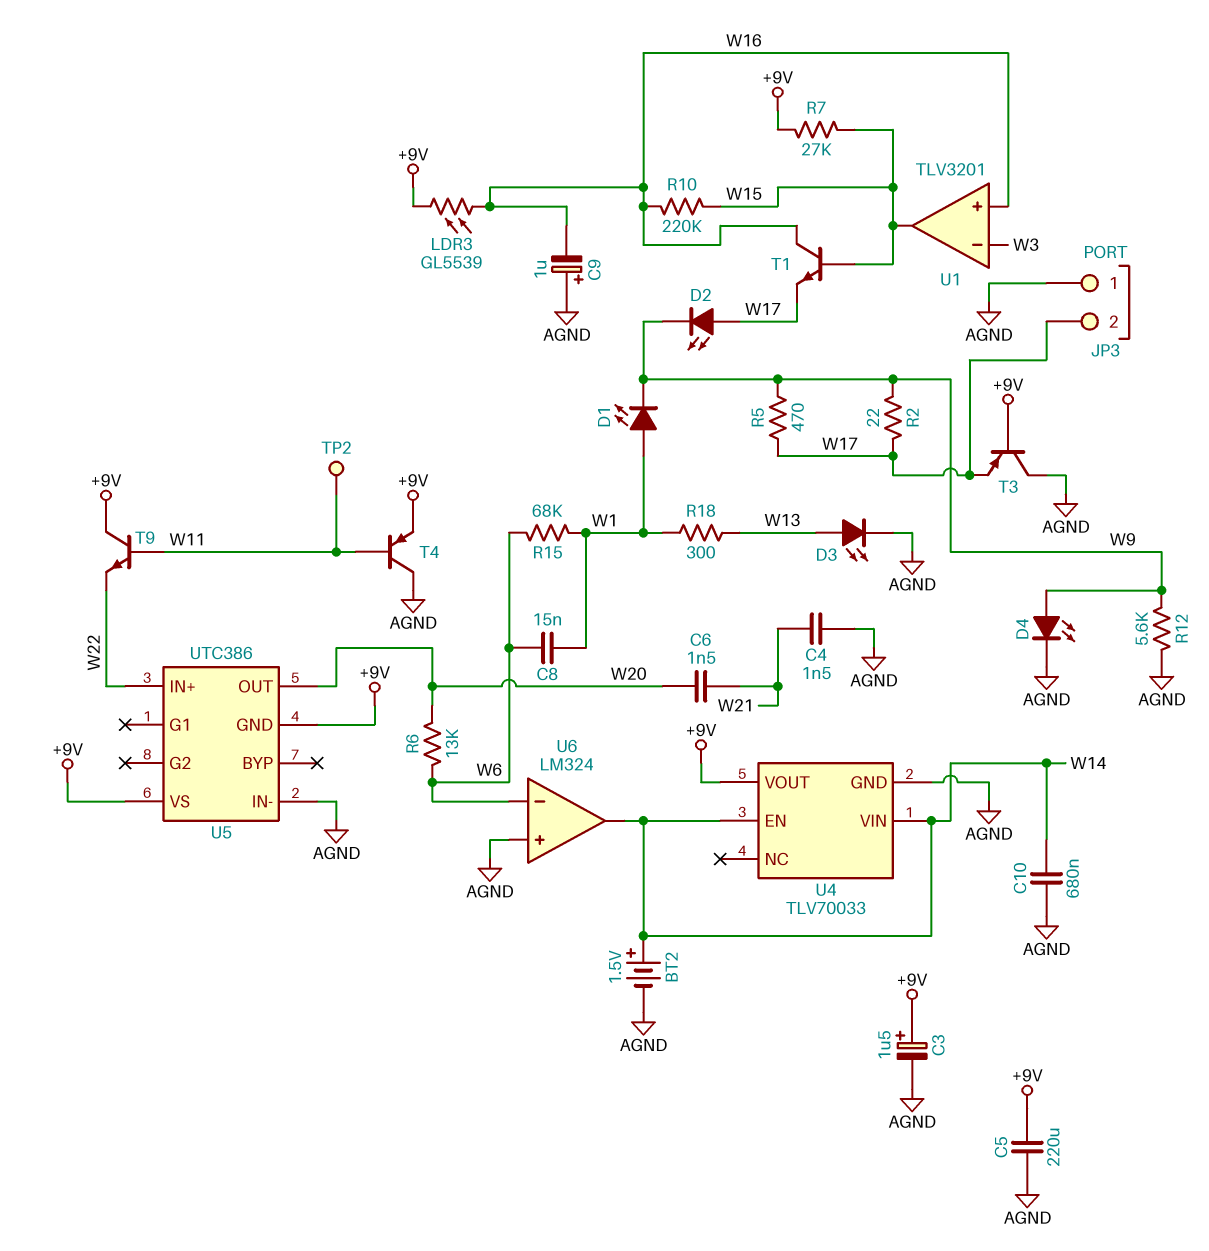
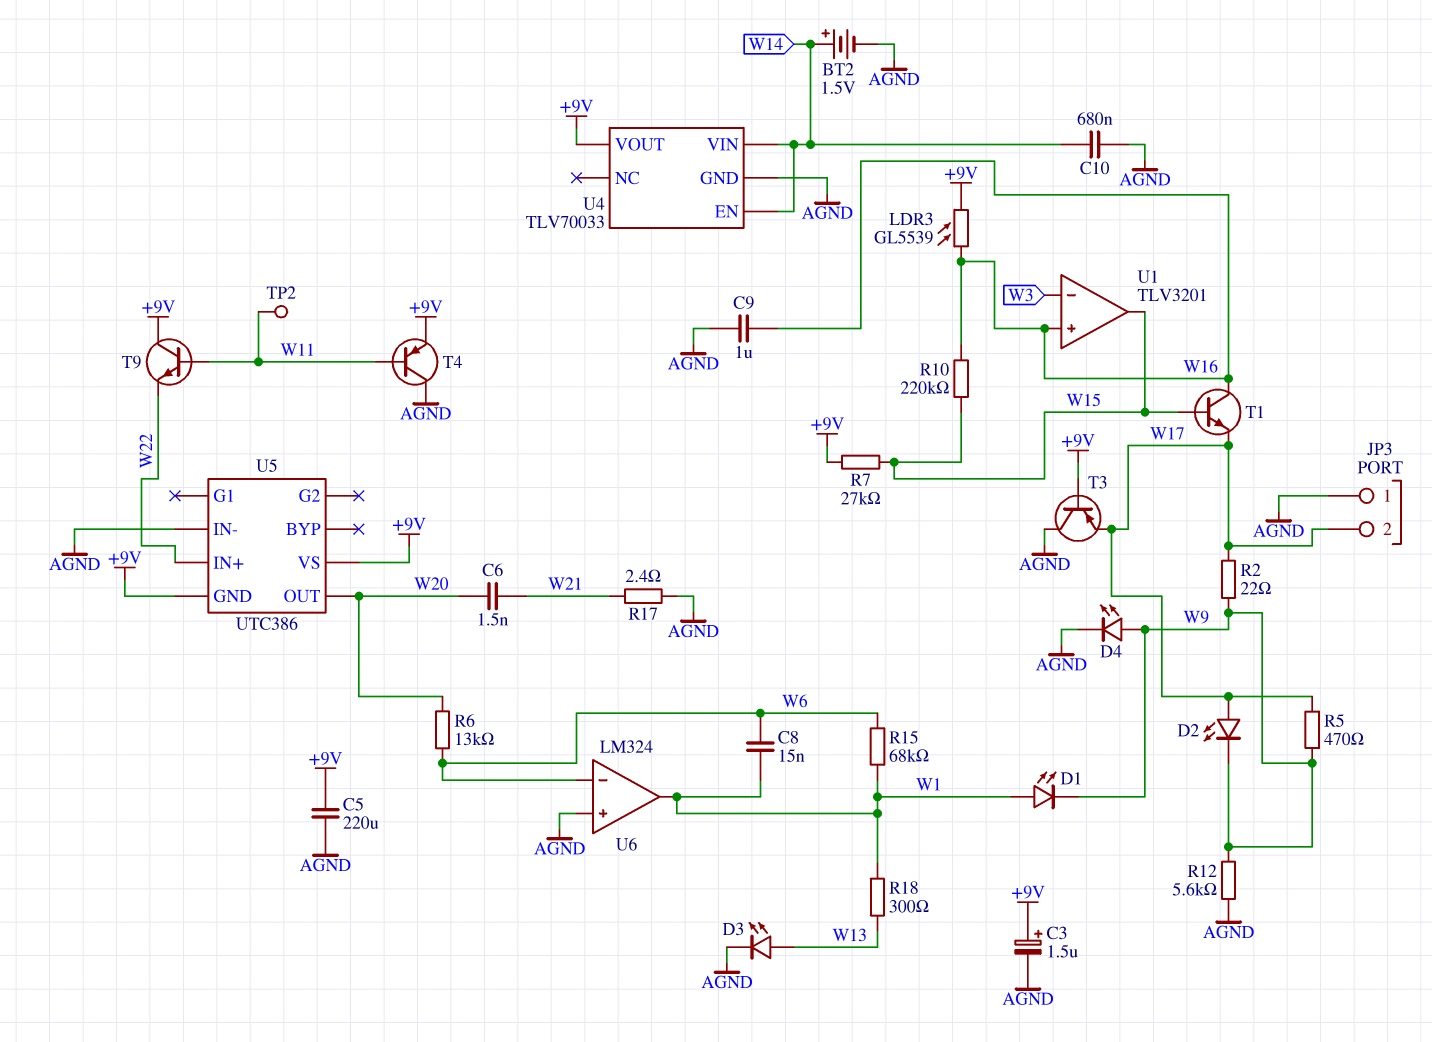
C4: 1.5nF (AGND, W21) -> none
C9: 1uF (plus AGND, minus W16) -> 1uF (AGND, W16)
R17: none -> 2.4 (AGND, W21)
U6 pin out: W14 -> W1

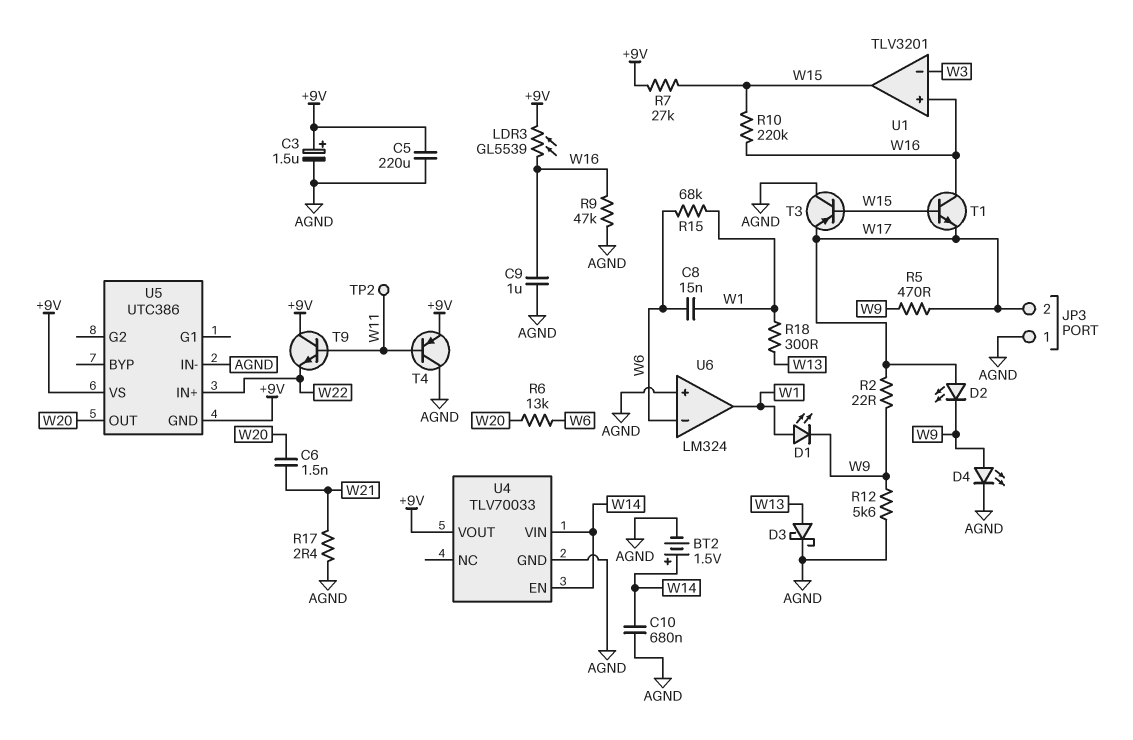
D3: LED (A W13, K AGND) -> schottky (A W13, K AGND)
R9: none -> 47k (AGND, W16)
T3: PNP (B +9V, C AGND, E W17) -> PNP (B W15, C AGND, E W17)

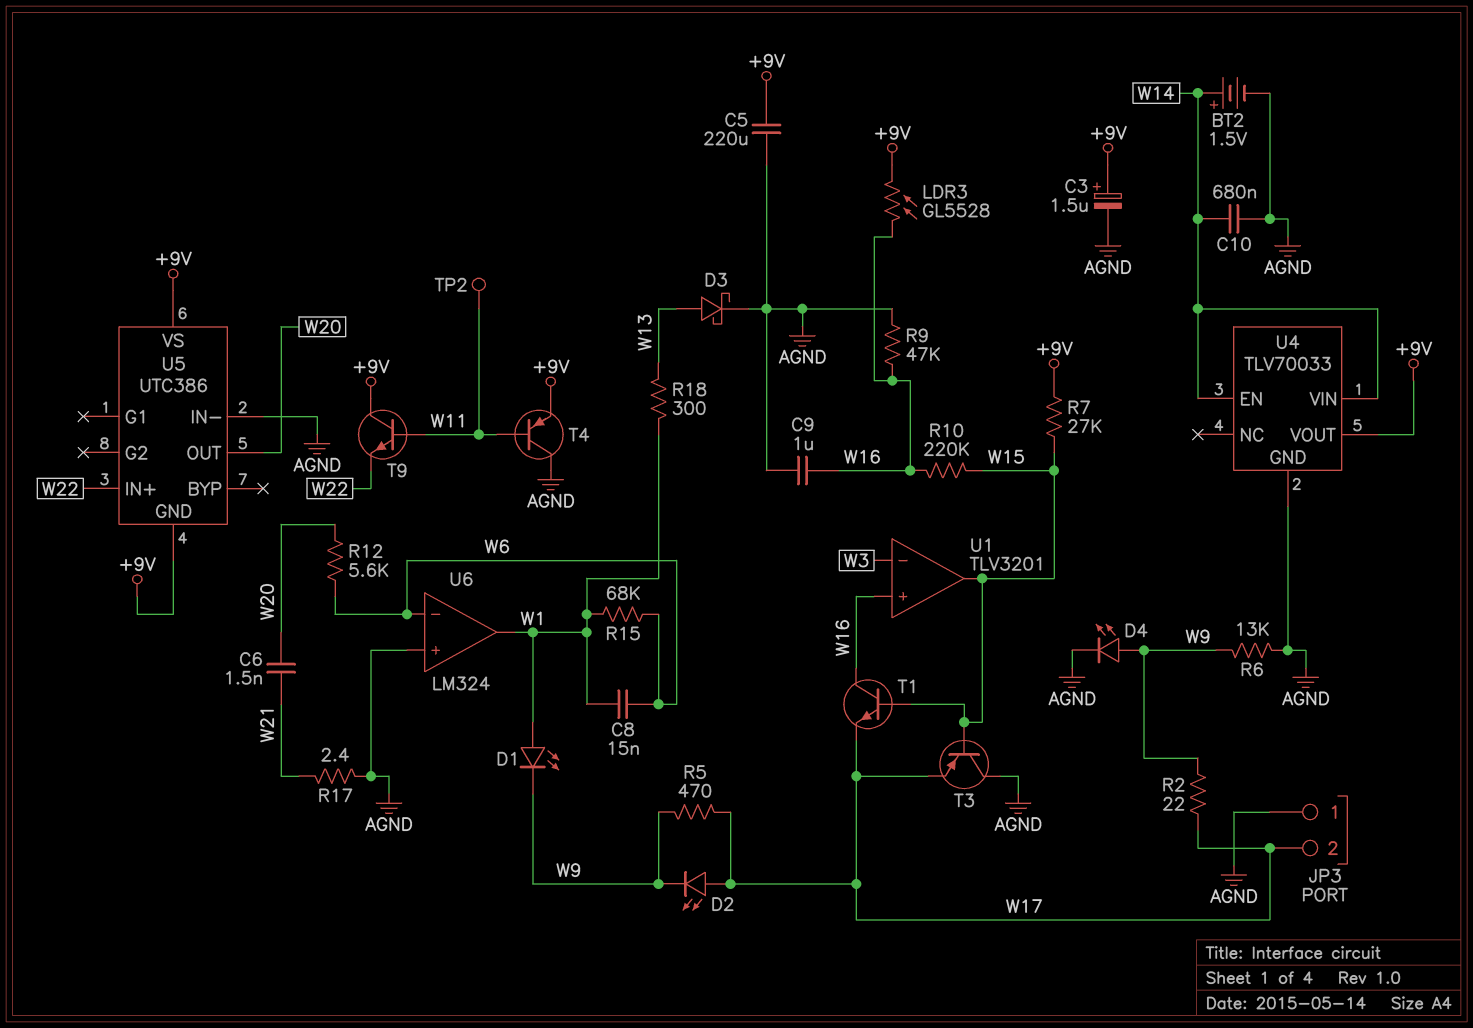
LDR3: GL5539 (+9V, W16) -> GL5528 (+9V, W16)
R6: 13k (W6, W20) -> 13k (AGND, W9)
R12: 5.6k (AGND, W9) -> 5.6k (W6, W20)

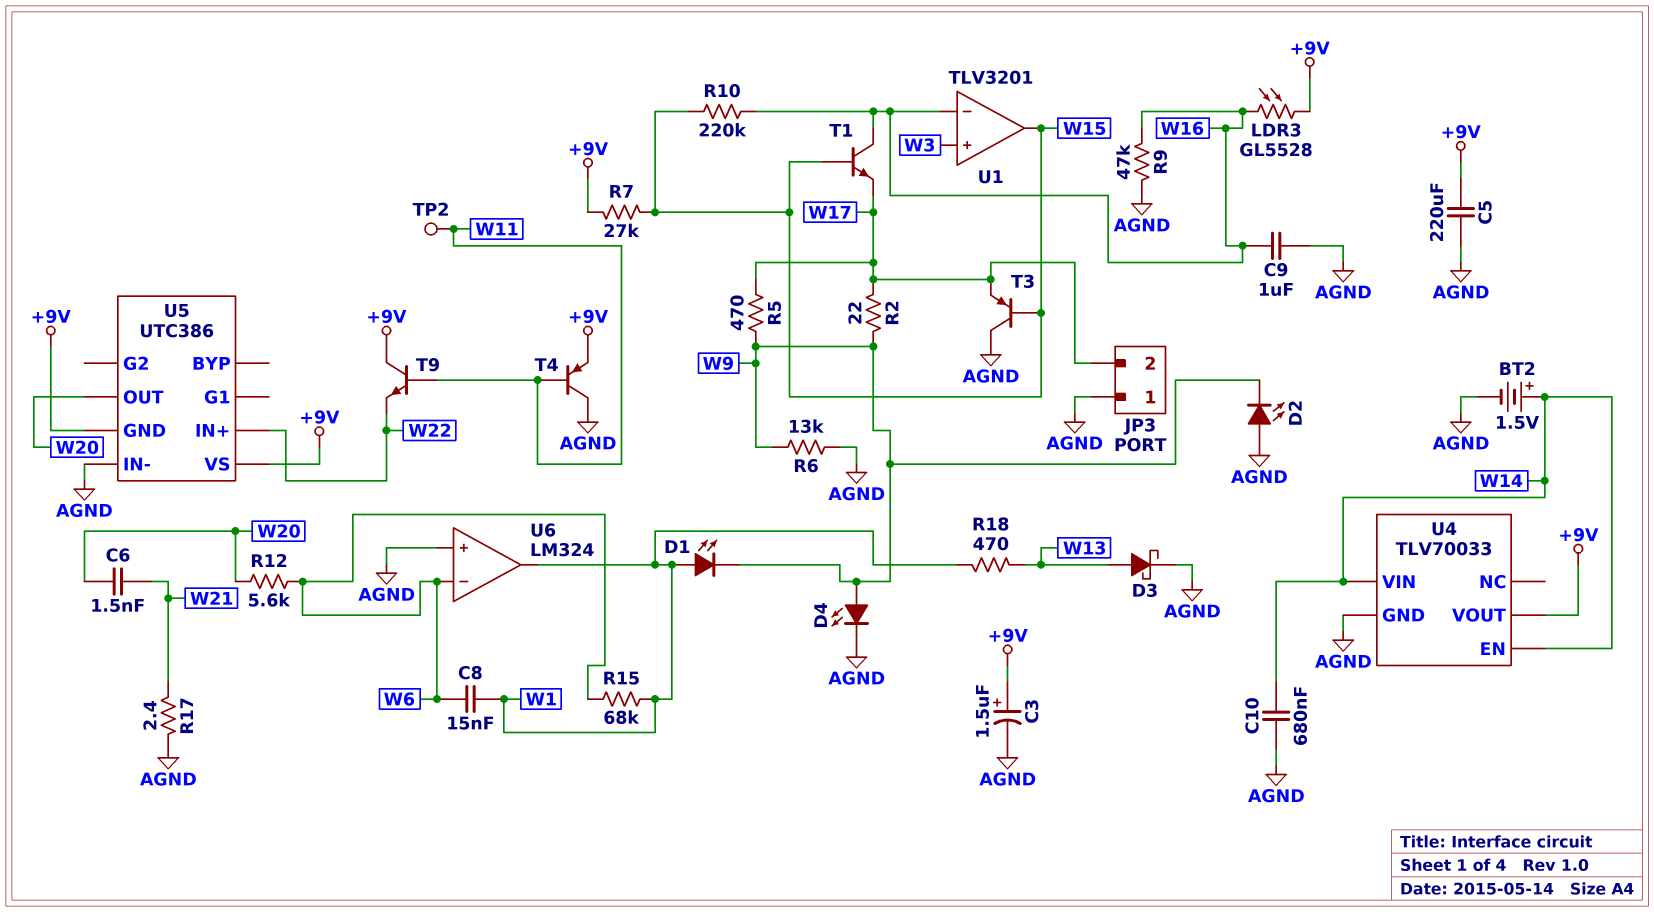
D2: LED (A W17, K W9) -> LED (A AGND, K W9)
R18: 300 (W1, W13) -> 470 (W1, W13)
U1 pin in+: W16 -> W3
U1 pin in-: W3 -> W16

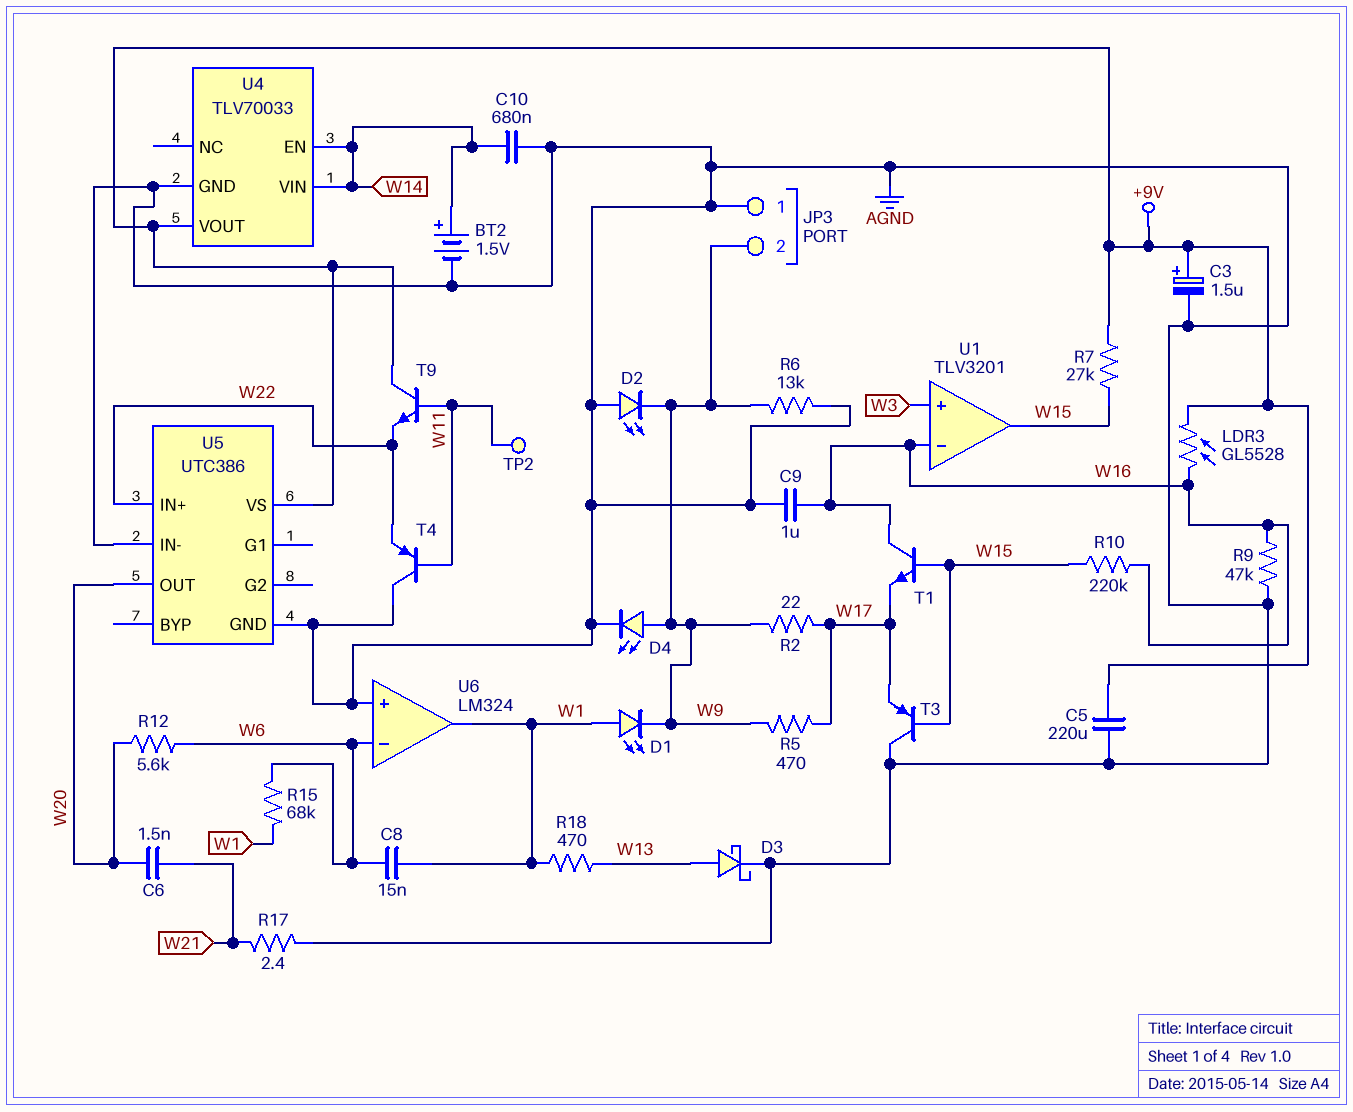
JP3 pin 2: W17 -> W9
T4: PNP (B W11, C AGND, E +9V) -> PNP (B W11, C AGND, E W22)
U5 pin GND: +9V -> AGND

